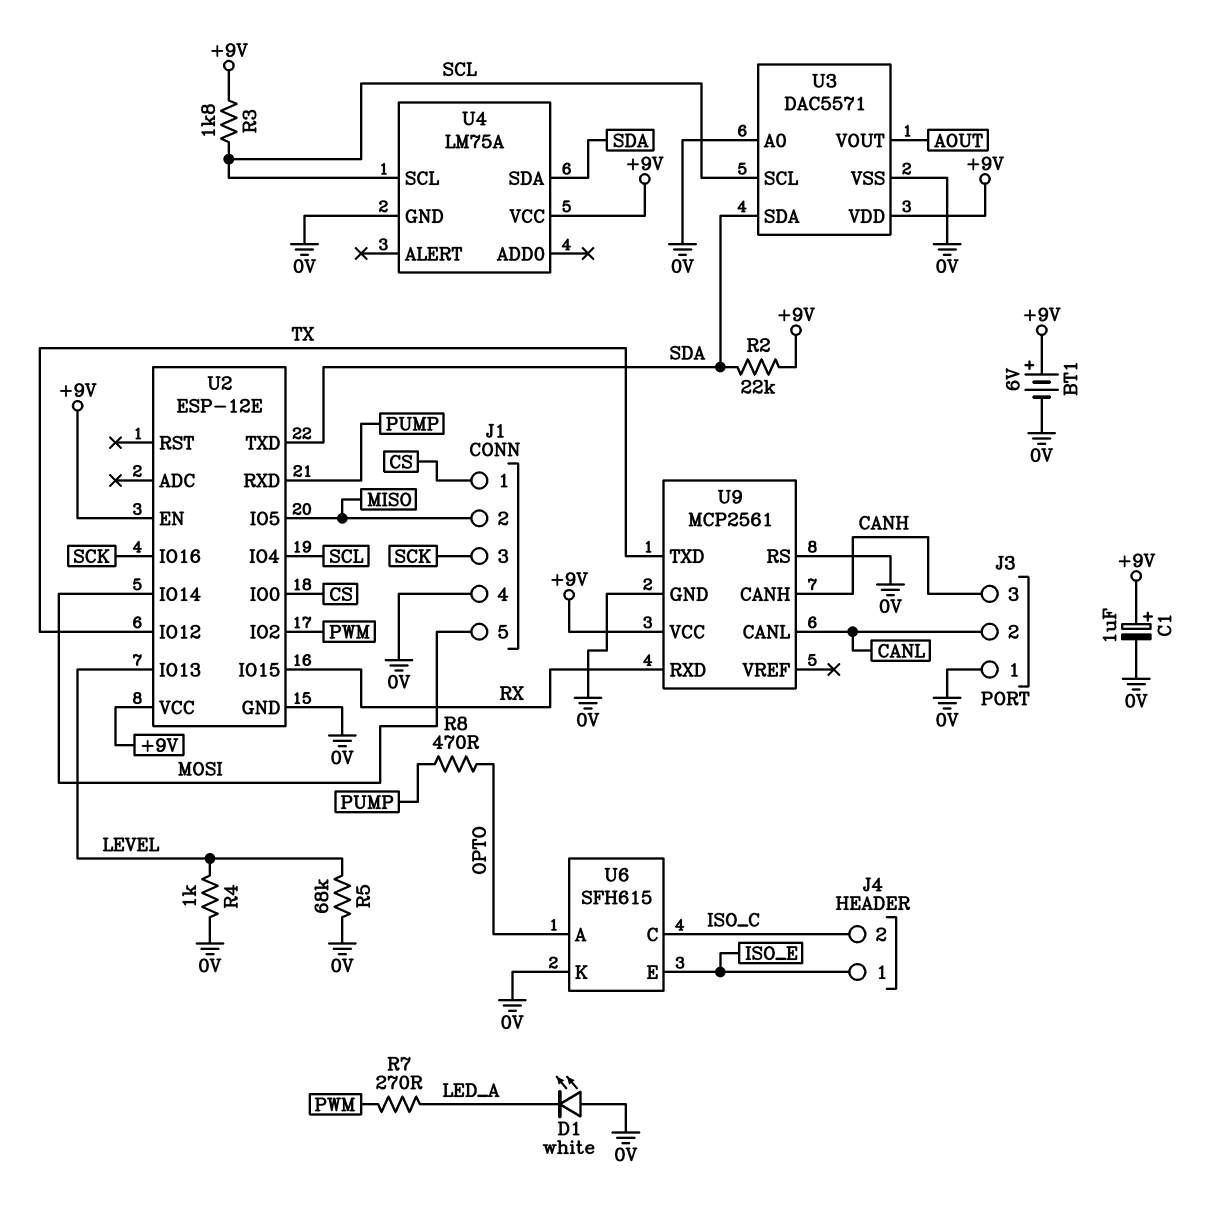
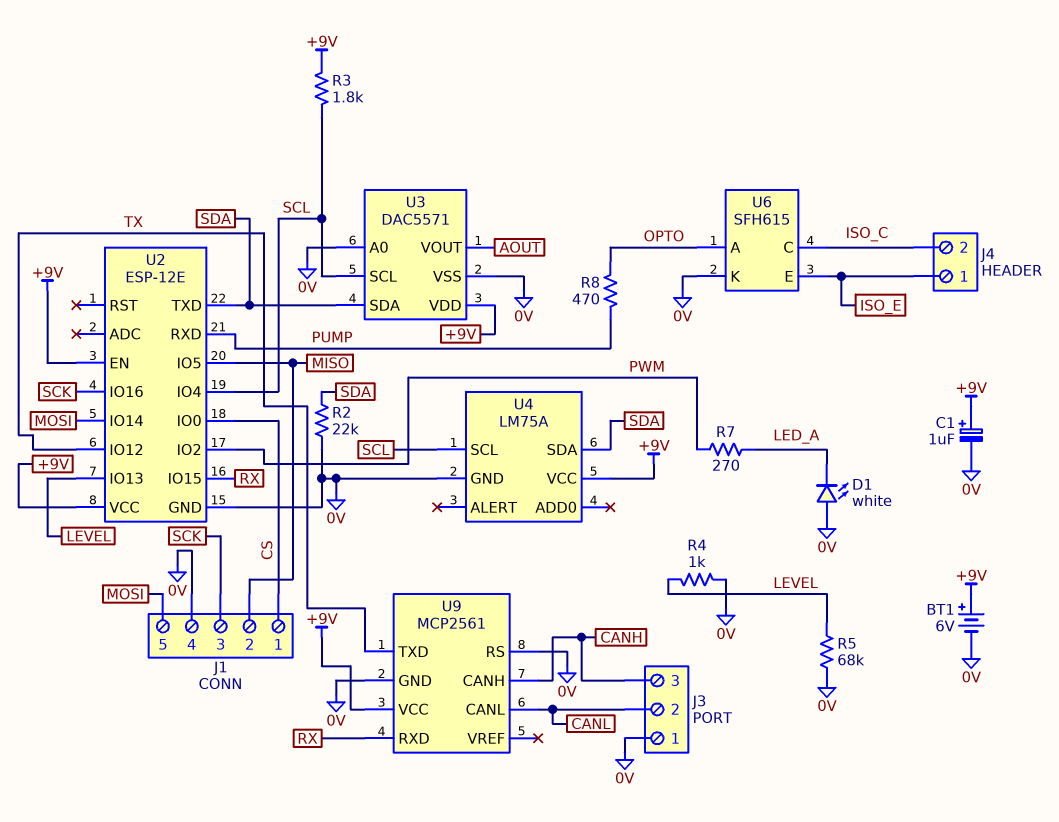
R2: 22k (+9V, SDA) -> 22k (0V, SDA)

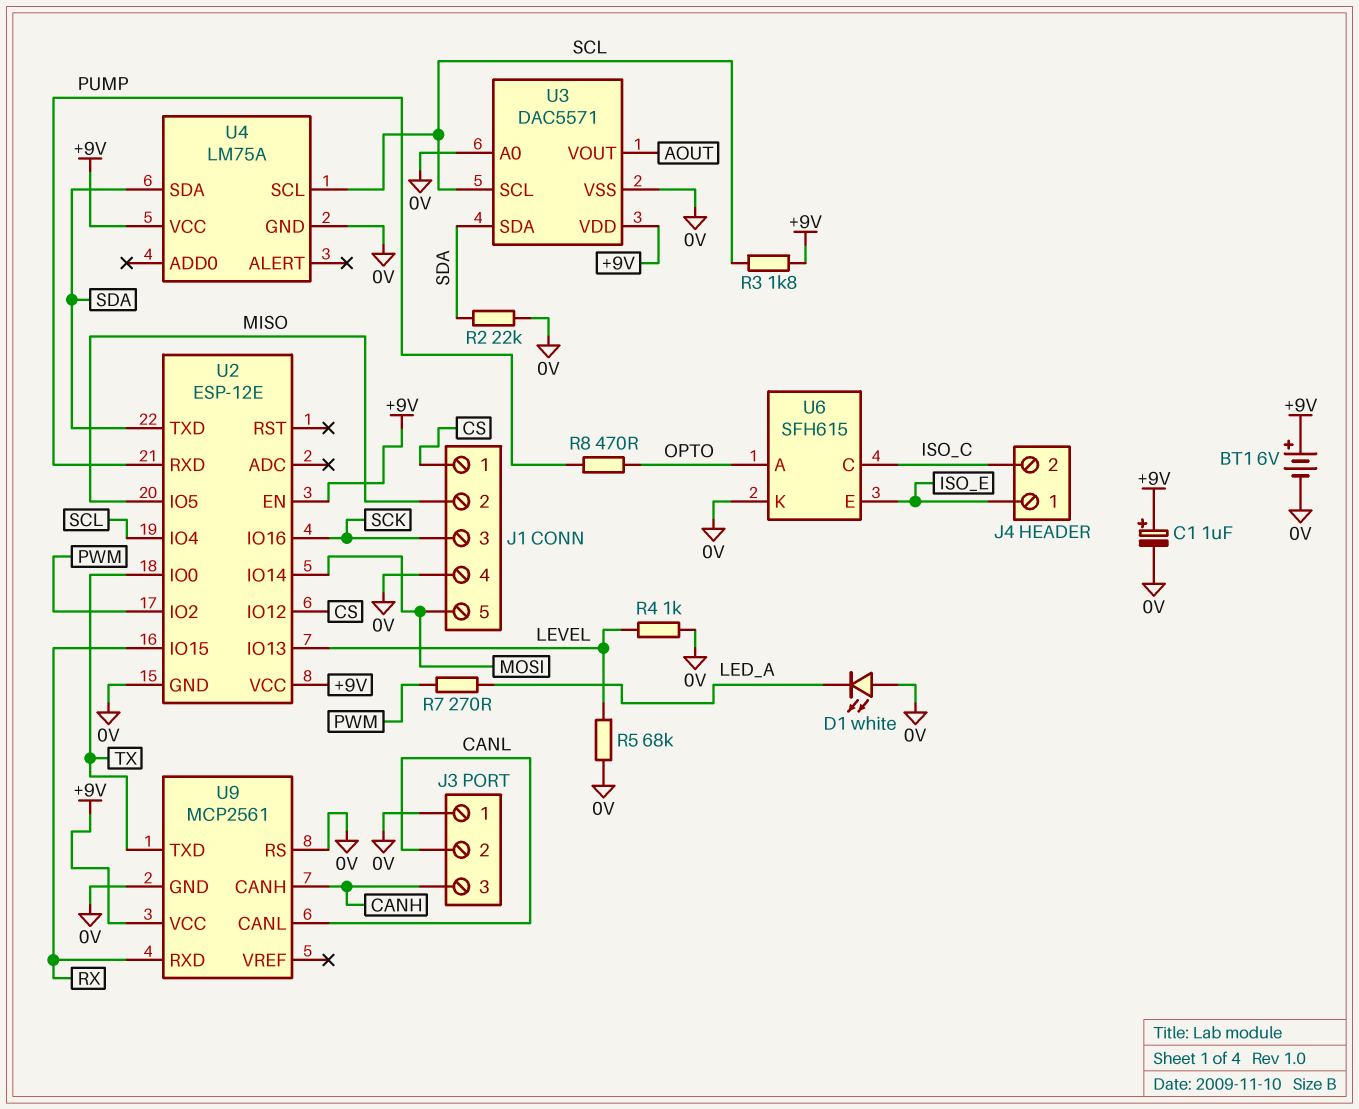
U2 pin IO0: CS -> TX
U2 pin IO12: TX -> CS

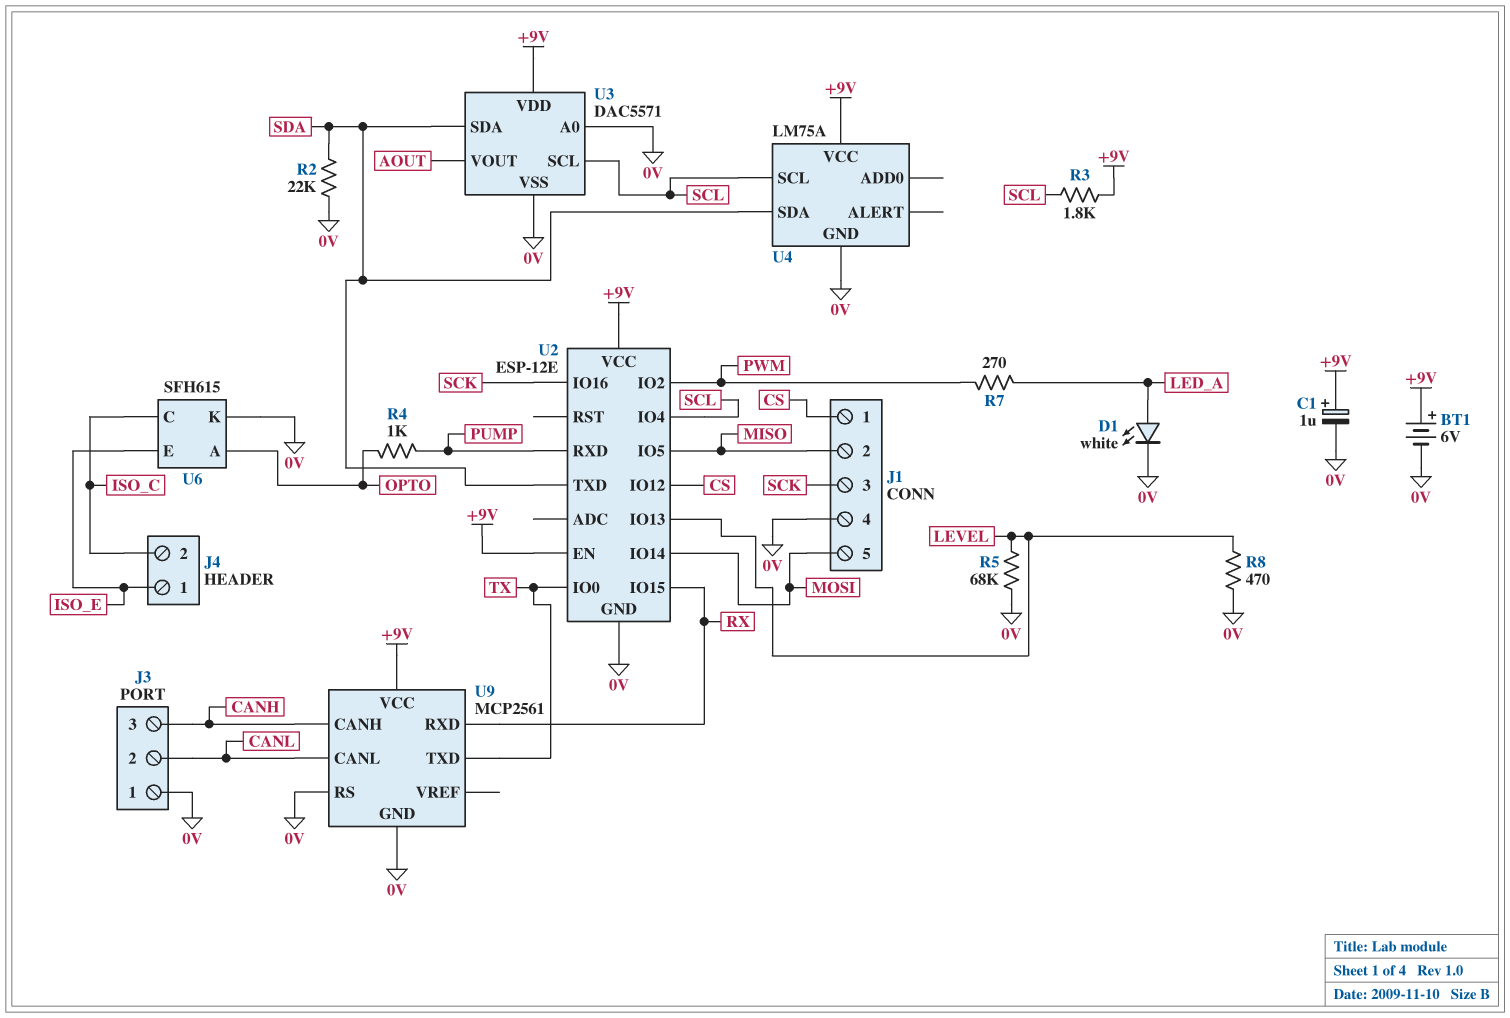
D1: LED white (A 0V, K LED_A) -> LED white (A LED_A, K 0V)
R4: 1k (0V, LEVEL) -> 1k (OPTO, PUMP)
R8: 470 (OPTO, PUMP) -> 470 (0V, LEVEL)

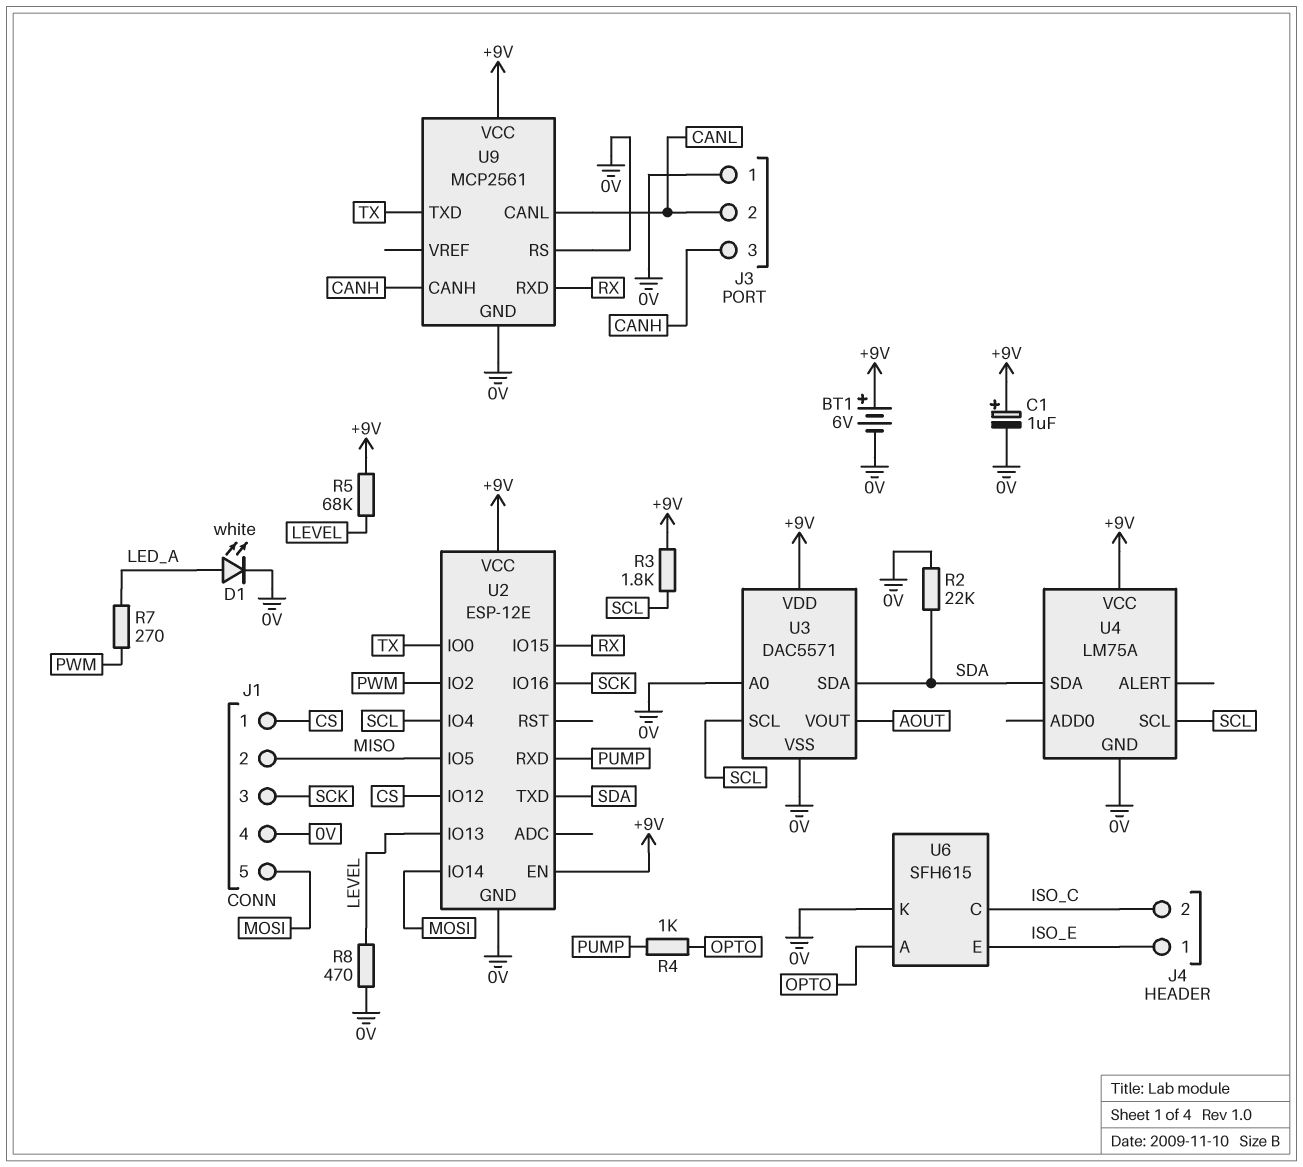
R5: 68k (0V, LEVEL) -> 68k (+9V, LEVEL)

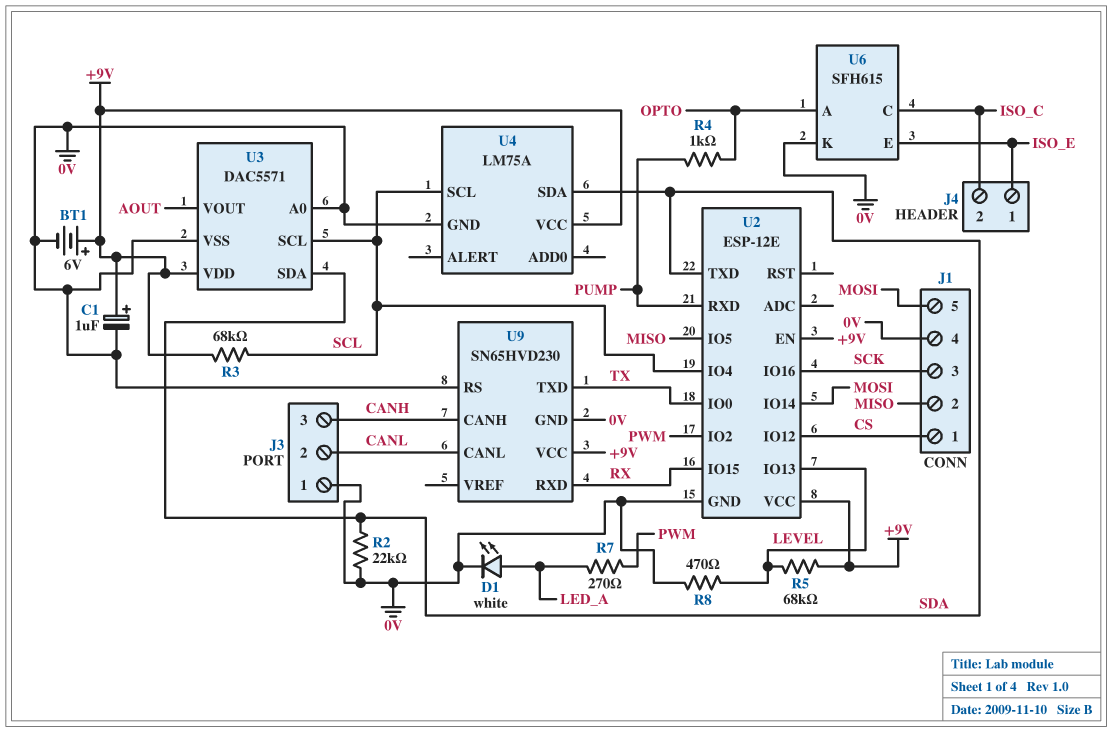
R3: 1.8k (+9V, SCL) -> 68k (+9V, SCL)
U9: MCP2561 -> SN65HVD230

